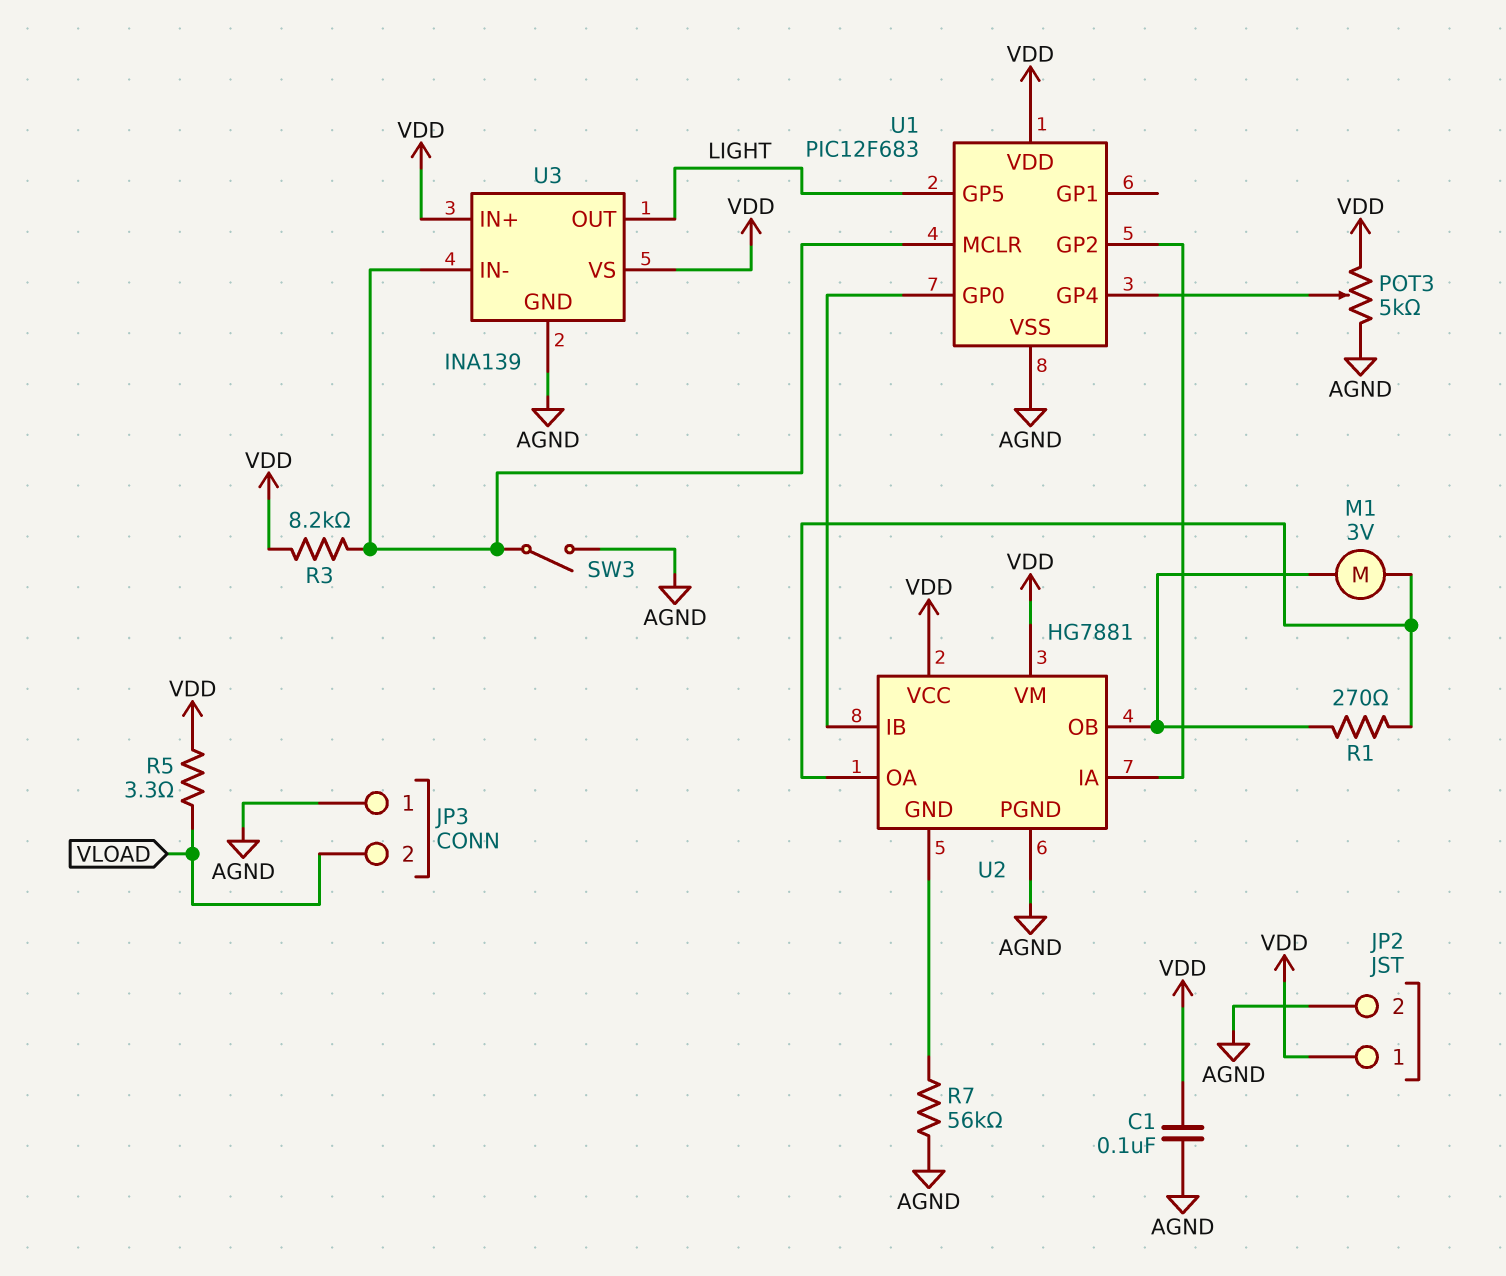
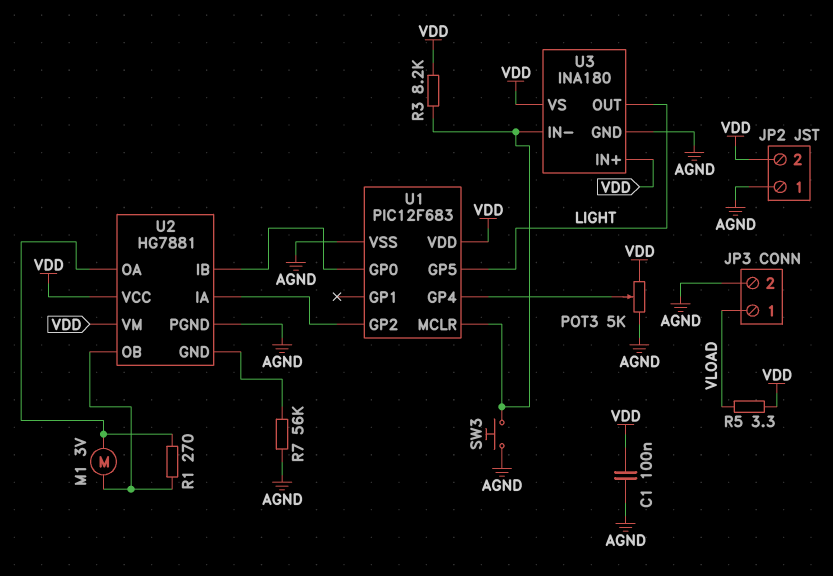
JP2 pin 1: VDD -> AGND
JP2 pin 2: AGND -> VDD
JP3 pin 1: AGND -> VLOAD
JP3 pin 2: VLOAD -> AGND
SW3: switch (AGND, U1/MCLR) -> button (AGND, U1/MCLR)
U3: INA139 -> INA180

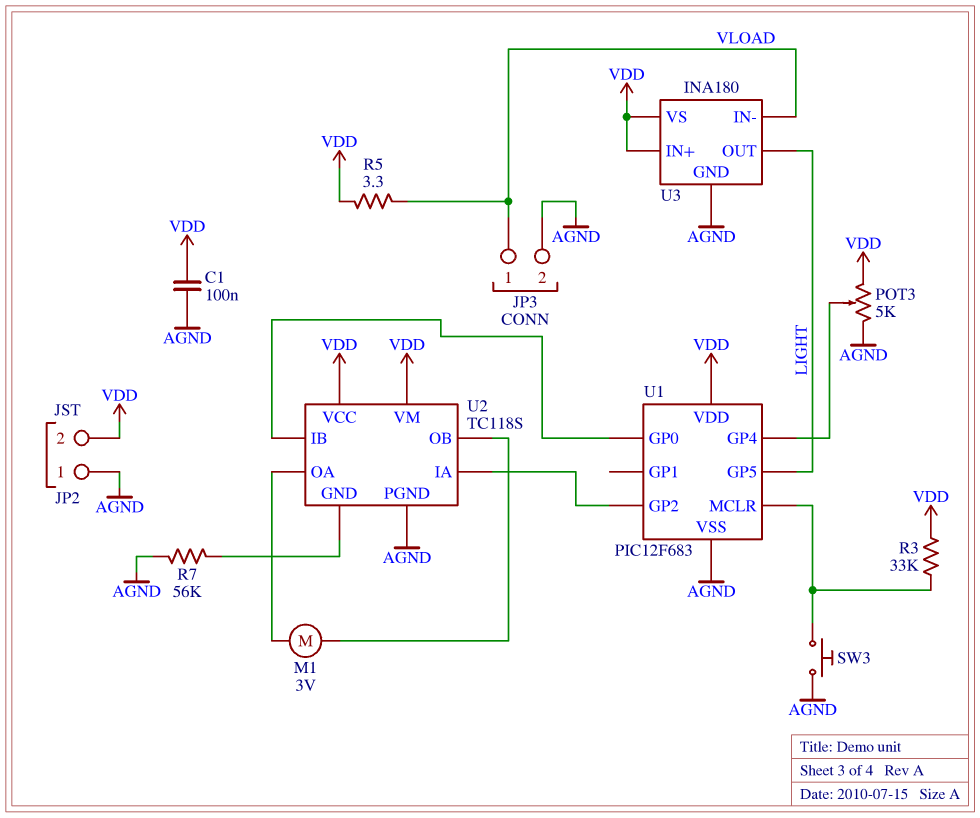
R1: 270 (U2/OA, U2/OB) -> none
R3: 8.2k (U1/MCLR, VDD) -> 33k (U1/MCLR, VDD)
U2: HG7881 -> TC118S
U3 pin IN-: U1/MCLR -> VLOAD

